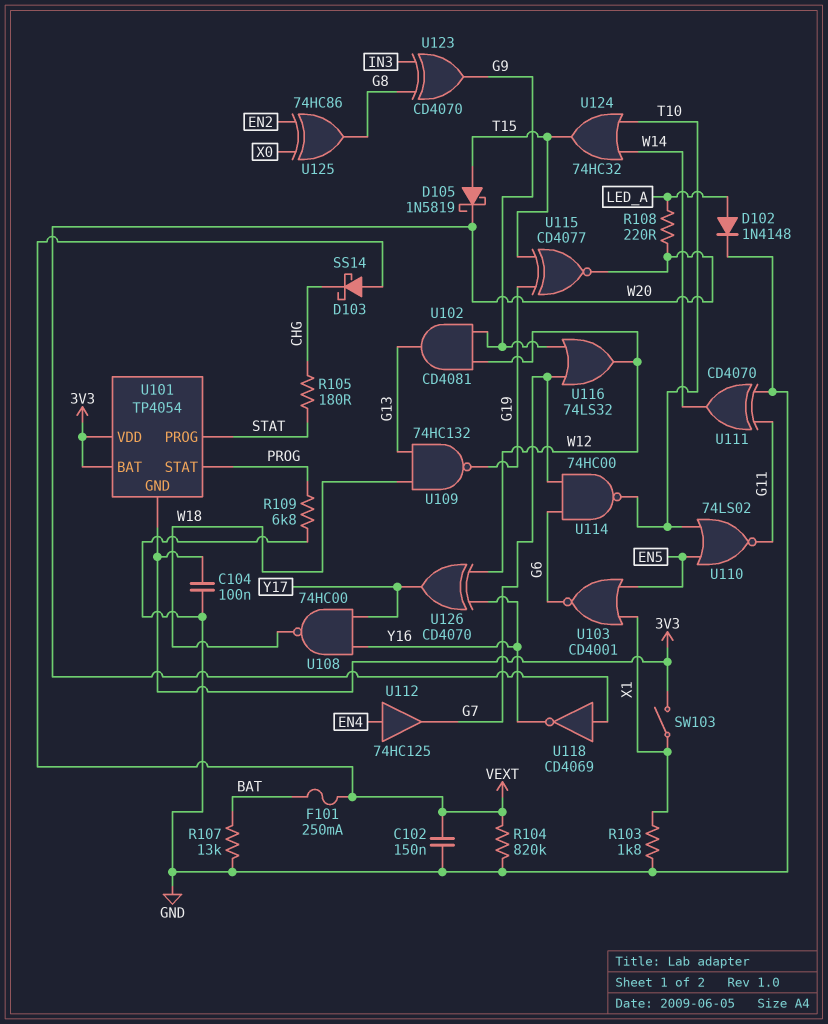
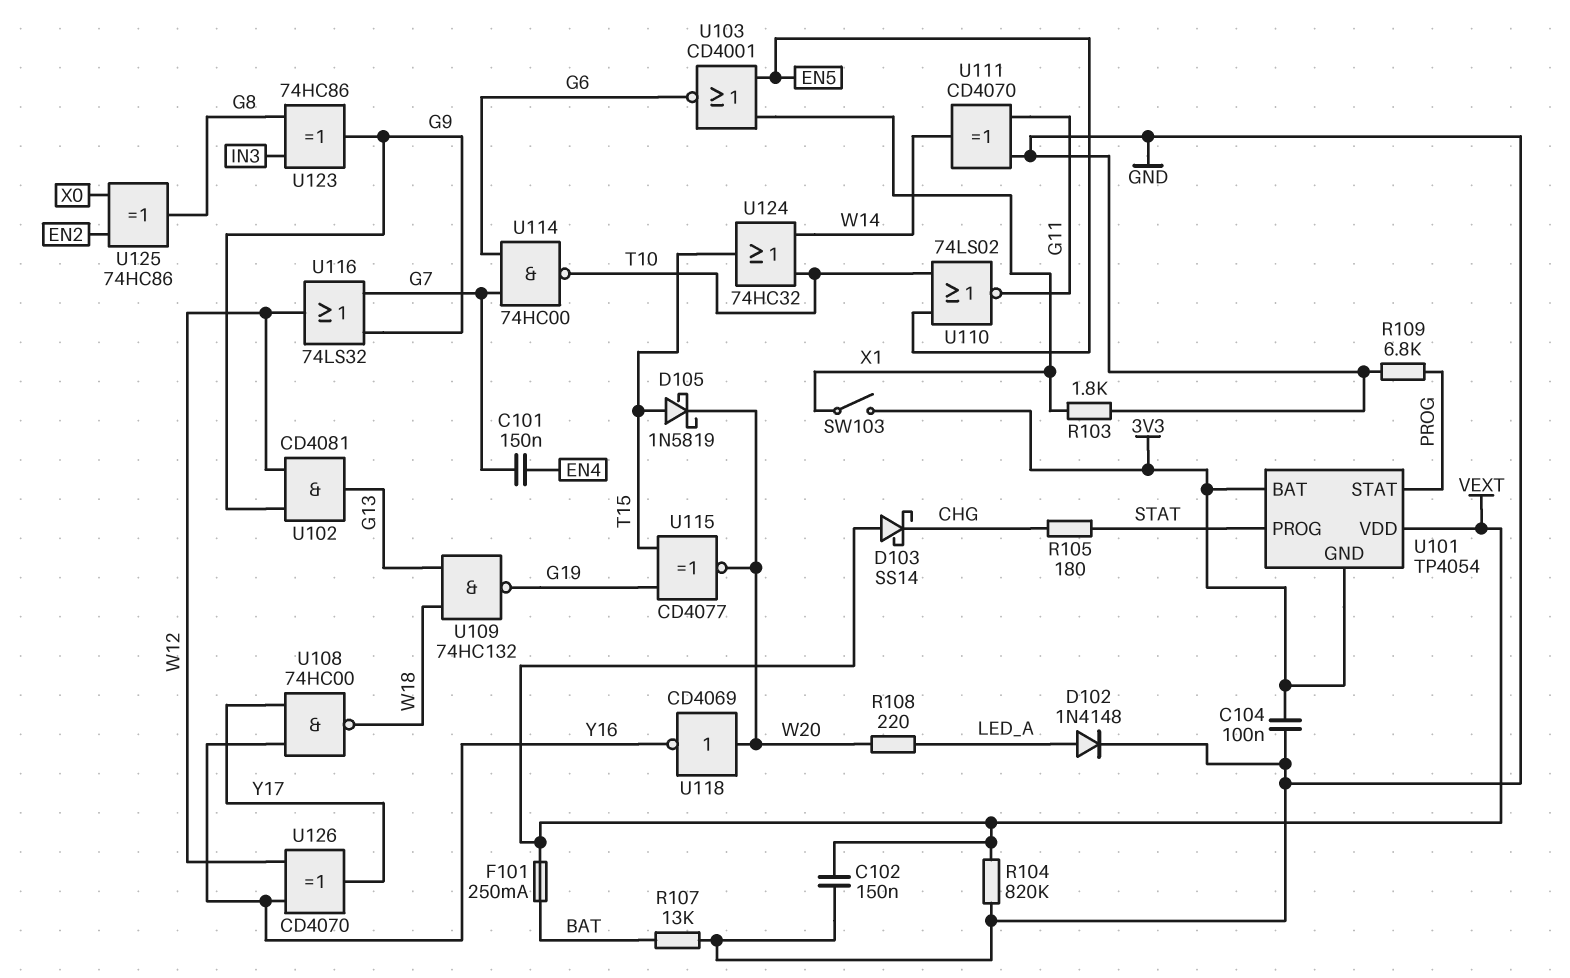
C101: none -> 150nF (EN4, G7)
U101 pin VDD: 3V3 -> VEXT
U112: buffer 74HC125 (in EN4, out G7) -> none
U123: XOR CD4070 (in G8, in IN3, out G9) -> XOR 74HC86 (in G8, in IN3, out G9)

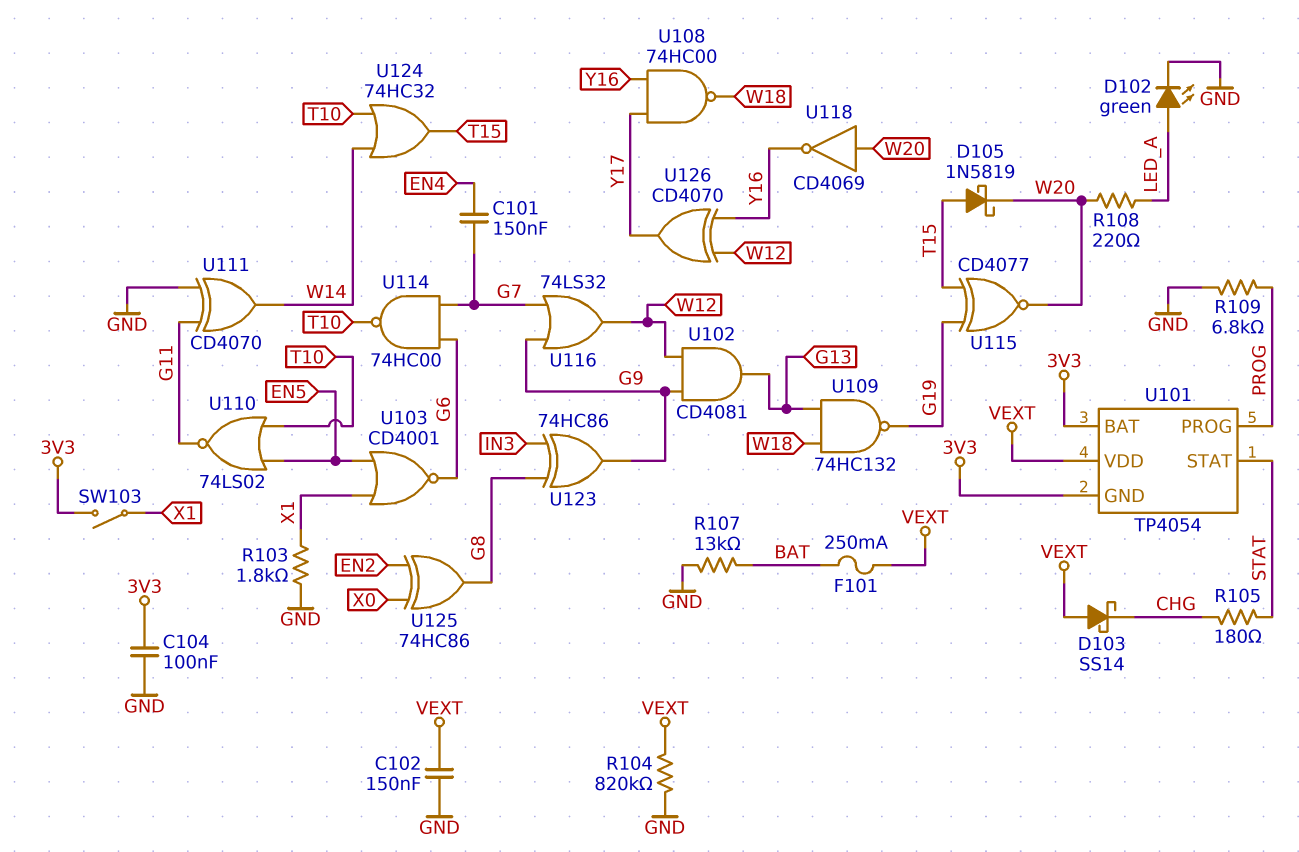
D102: diode 1N4148 (A LED_A, K GND) -> LED green (A LED_A, K GND)
U101 pin PROG: STAT -> PROG
U101 pin STAT: PROG -> STAT

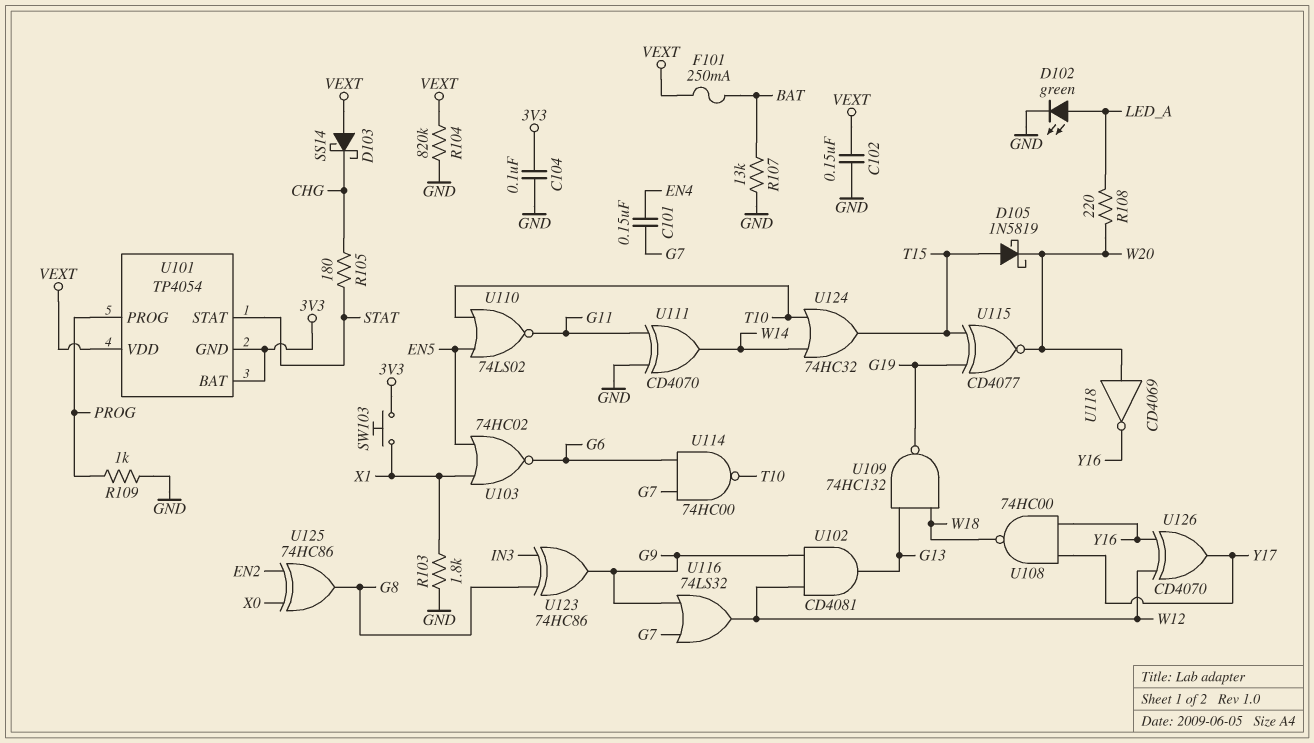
R109: 6.8k (GND, PROG) -> 1k (GND, PROG)
SW103: switch (3V3, X1) -> button (3V3, X1)
U103: NOR CD4001 (in EN5, in X1, out G6) -> NOR 74HC02 (in EN5, in X1, out G6)

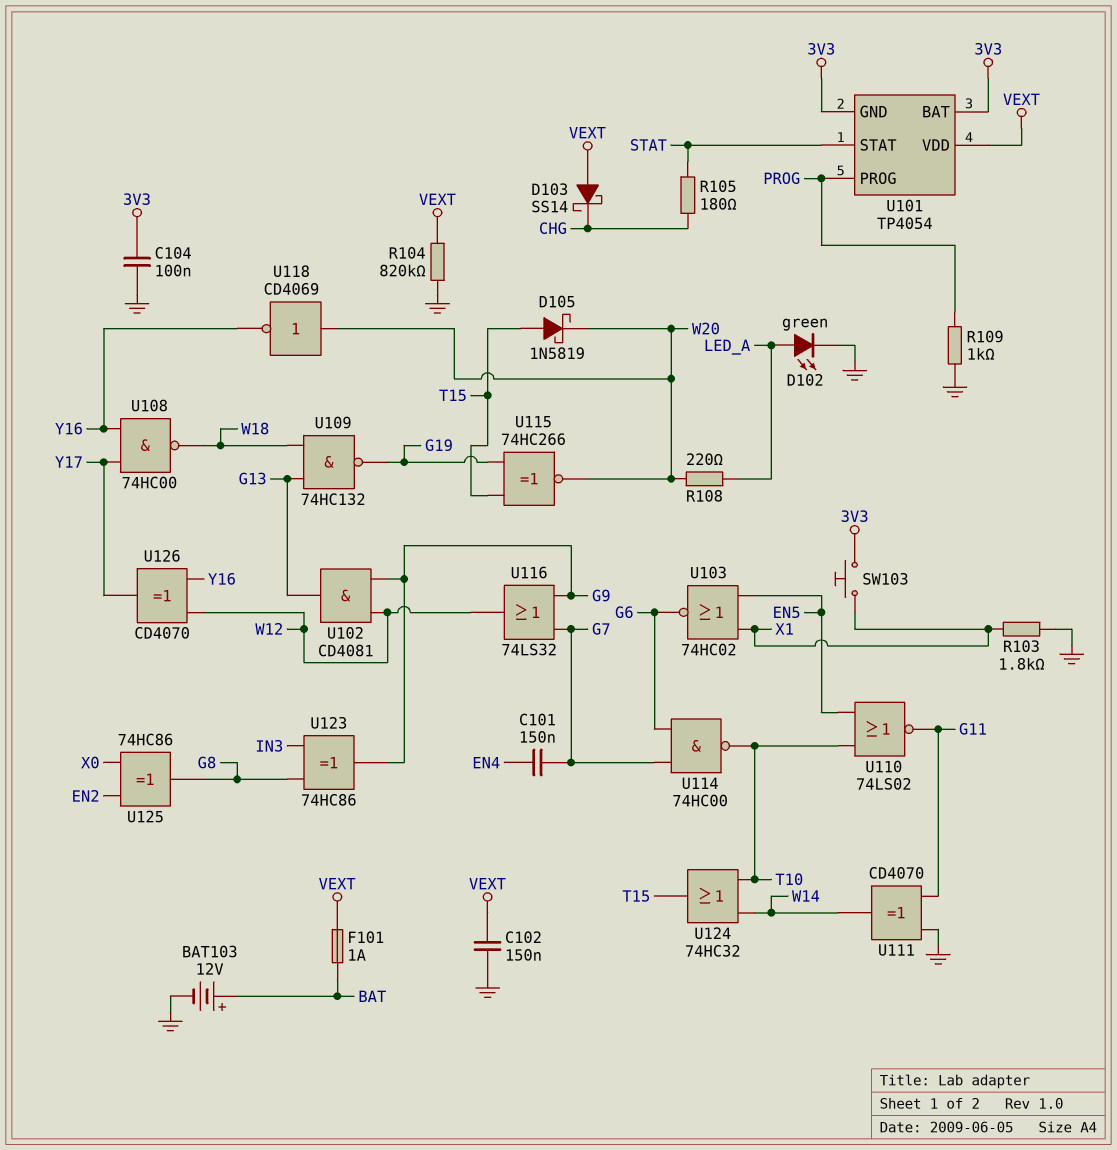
BAT103: none -> 12V (plus BAT, minus GND)
F101: 250mA (BAT, VEXT) -> 1A (BAT, VEXT)
R107: 13k (BAT, GND) -> none
U115: XNOR CD4077 (in G19, in T15, out W20) -> XNOR 74HC266 (in G19, in T15, out W20)

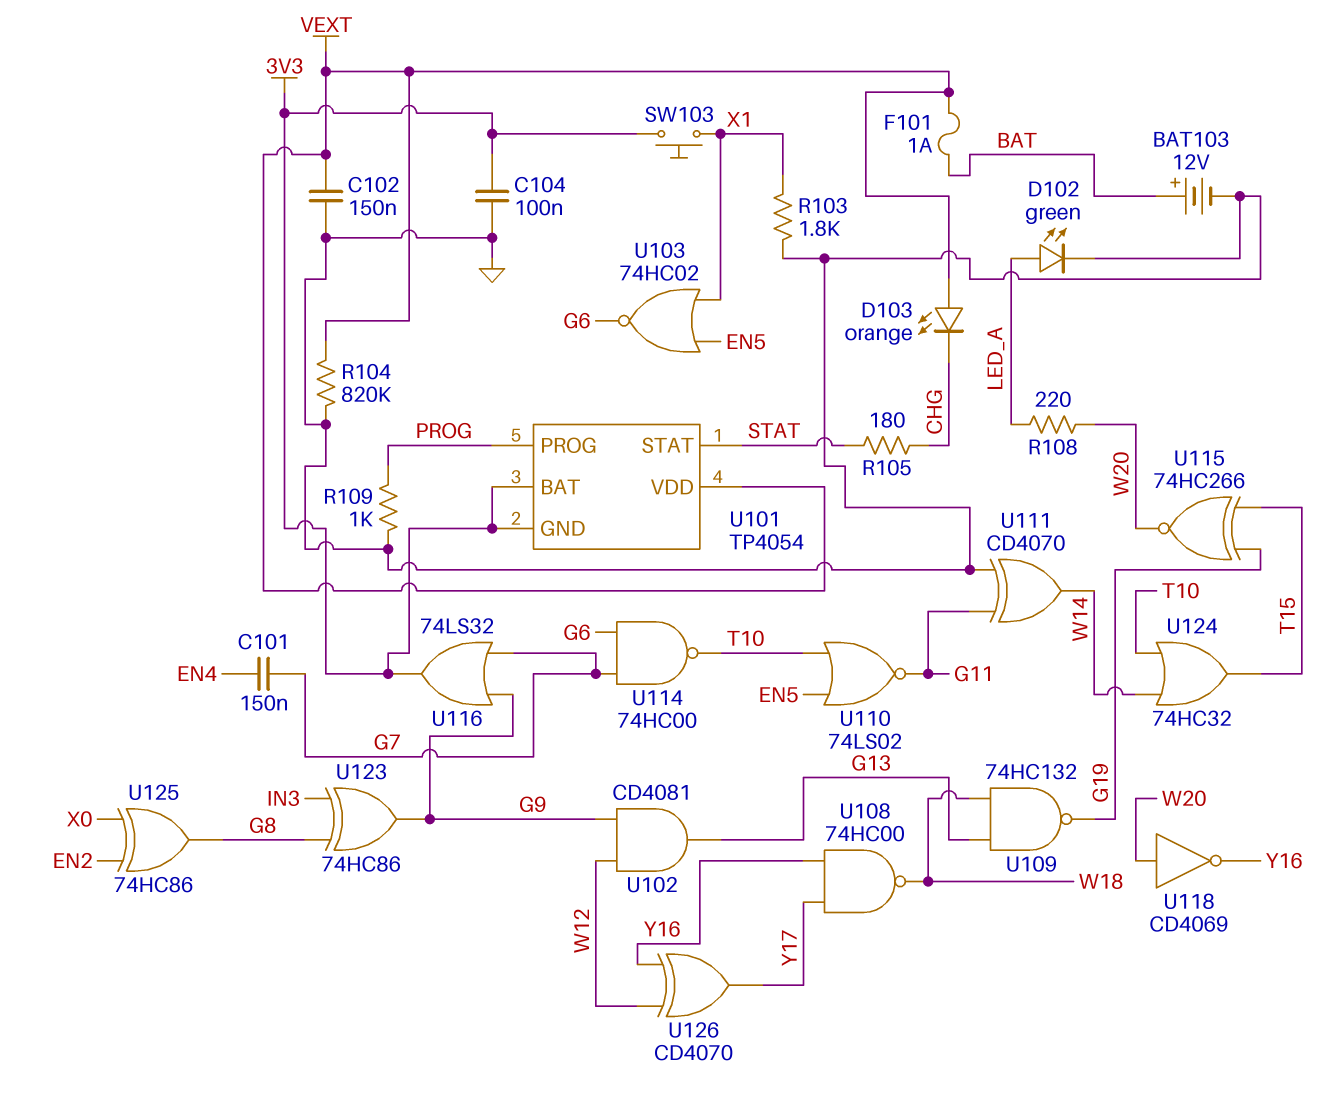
D103: schottky SS14 (A VEXT, K CHG) -> LED orange (A VEXT, K CHG)
D105: schottky 1N5819 (A T15, K W20) -> none
U116: OR 74LS32 (in G7, in G9, out W12) -> OR 74LS32 (in G7, in G9, out 3V3)

